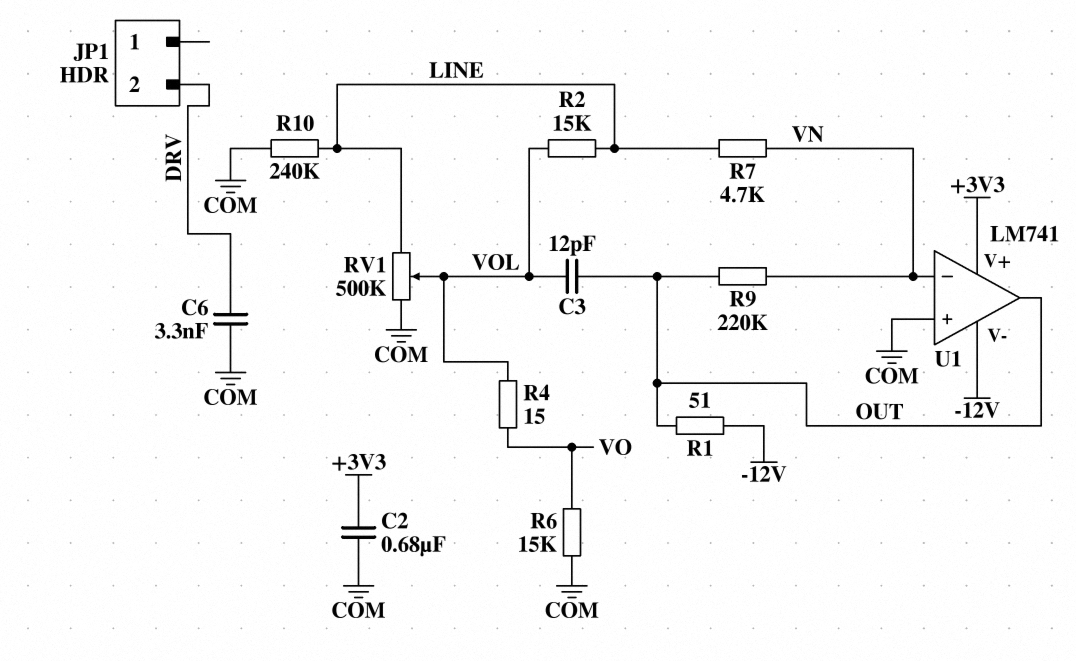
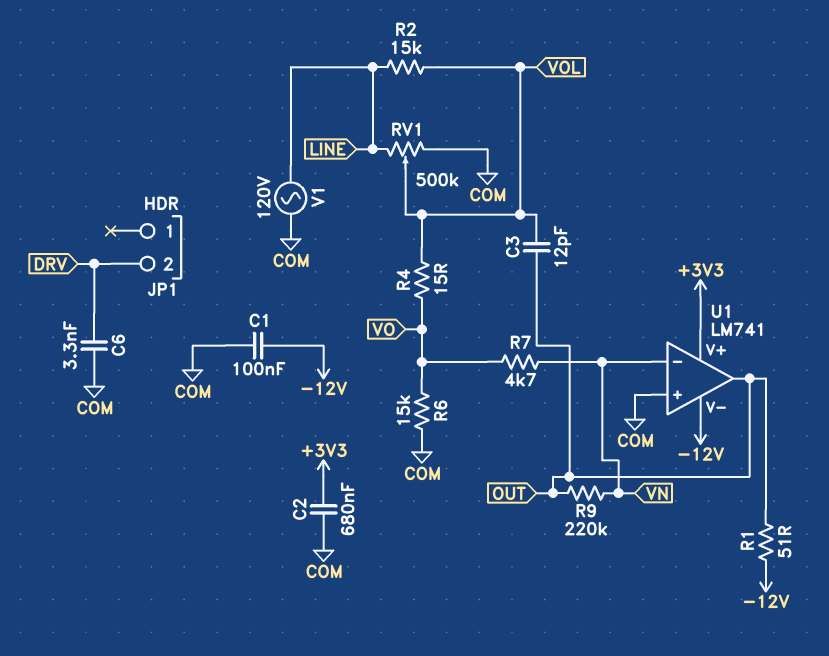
C1: none -> 100nF (-12V, COM)
R7: 4.7k (LINE, VN) -> 4.7k (VN, VO)
R10: 240k (COM, LINE) -> none
V1: none -> AC 120V (COM, LINE)

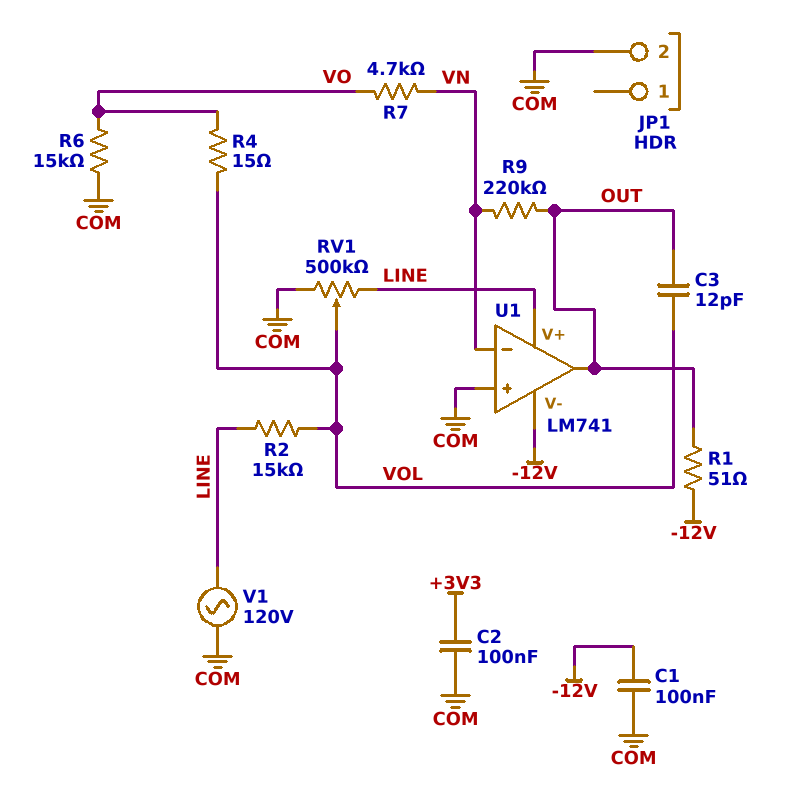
C2: 680nF (+3V3, COM) -> 100nF (+3V3, COM)
C6: 3.3nF (COM, DRV) -> none
JP1 pin 2: DRV -> COM
U1 pin V+: +3V3 -> LINE

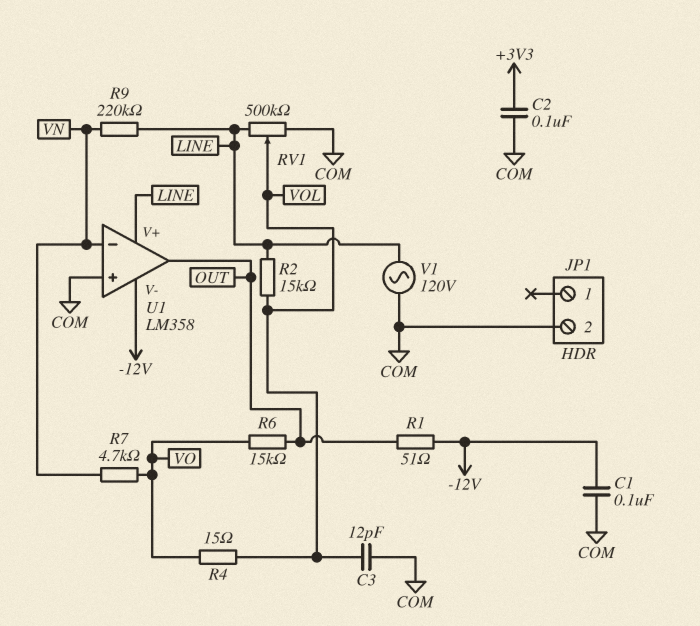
C3: 12pF (OUT, VOL) -> 12pF (COM, VOL)
R6: 15k (COM, VO) -> 15k (OUT, VO)
R9: 220k (OUT, VN) -> 220k (LINE, VN)
U1: LM741 -> LM358

